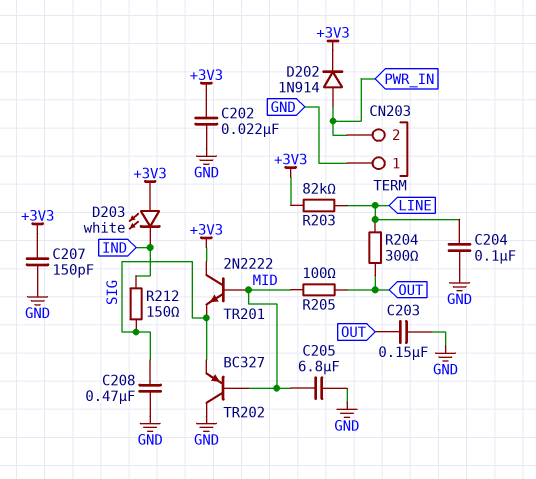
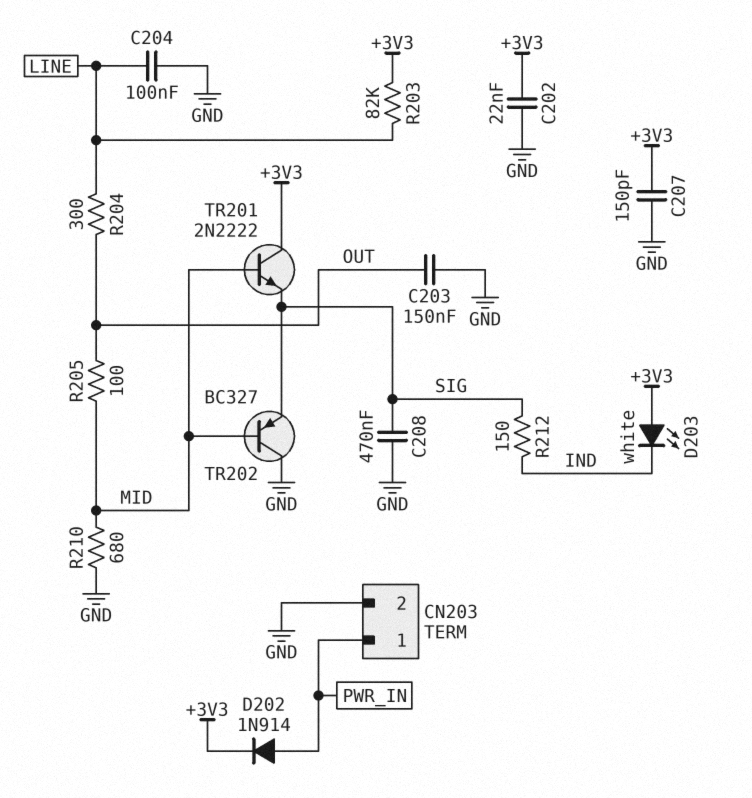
C205: 6.8uF (GND, MID) -> none
CN203 pin 1: GND -> PWR_IN
CN203 pin 2: PWR_IN -> GND
R210: none -> 680 (GND, MID)

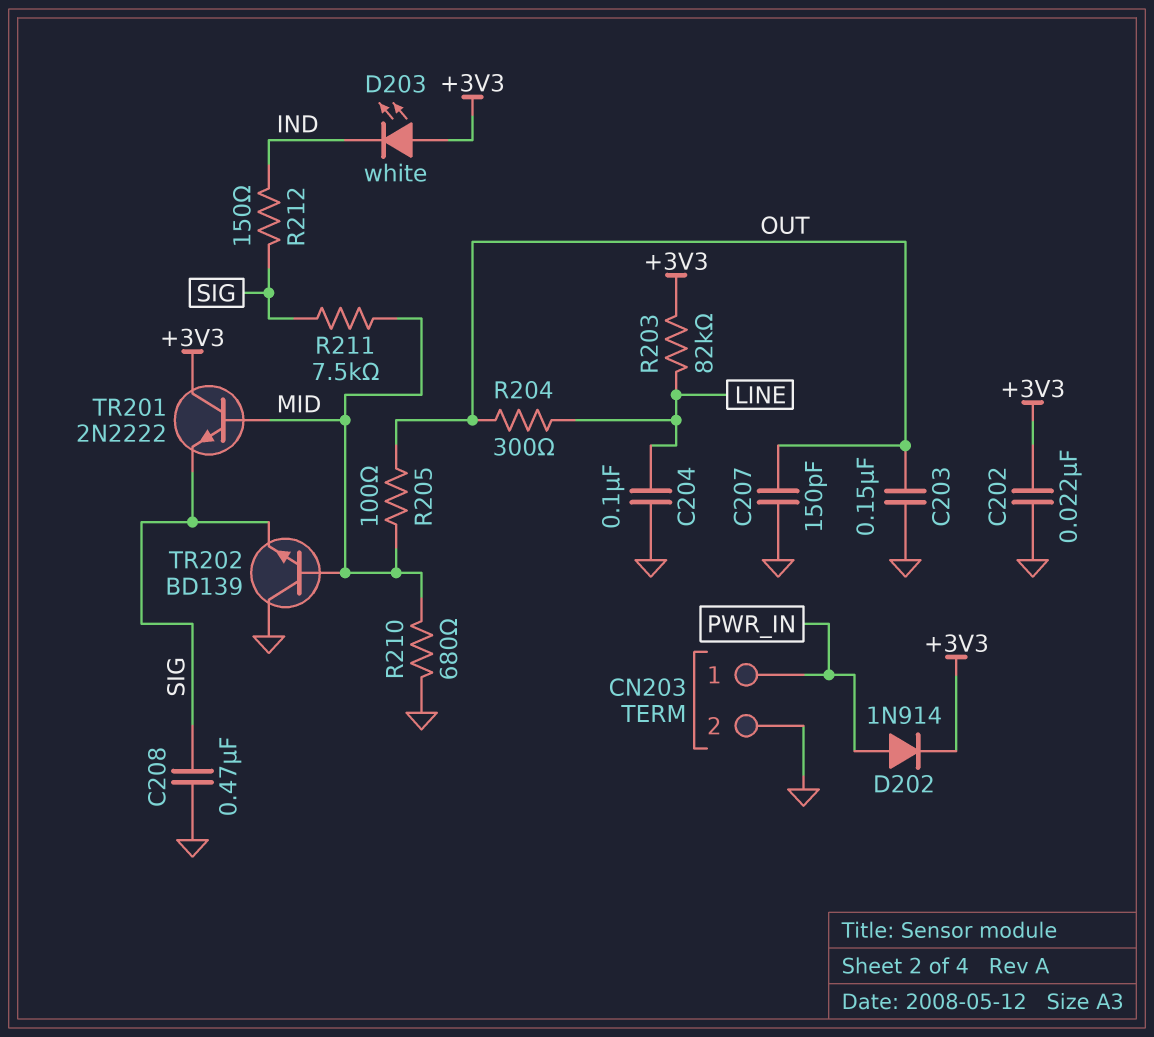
C207: 150pF (+3V3, GND) -> 150pF (GND, OUT)
R211: none -> 7.5k (MID, SIG)
TR202: PNP BC327 (B MID, C GND, E SIG) -> NPN BD139 (B MID, C GND, E SIG)

